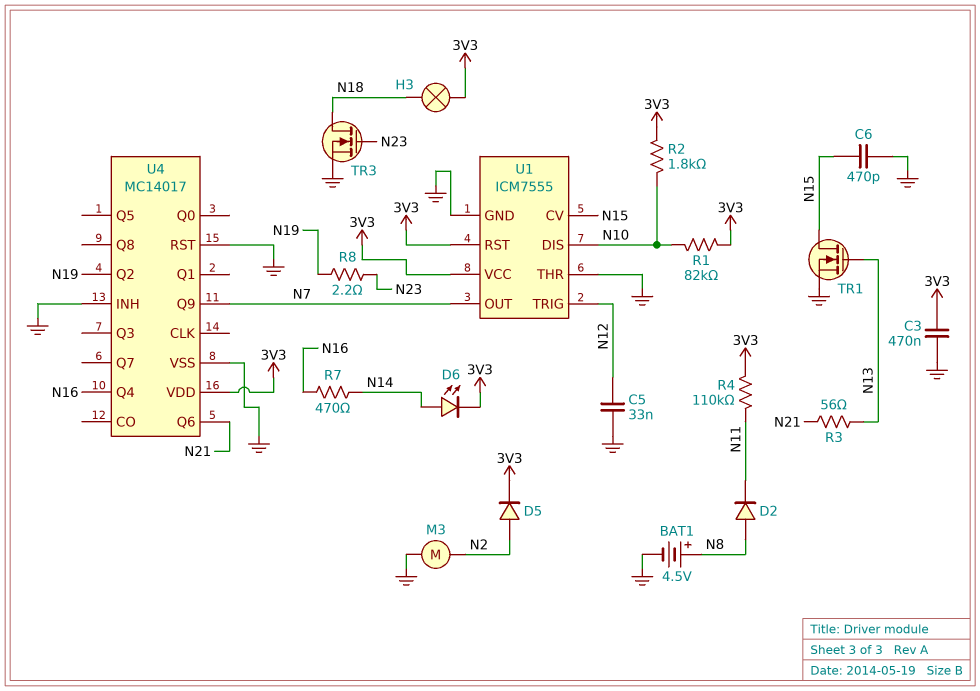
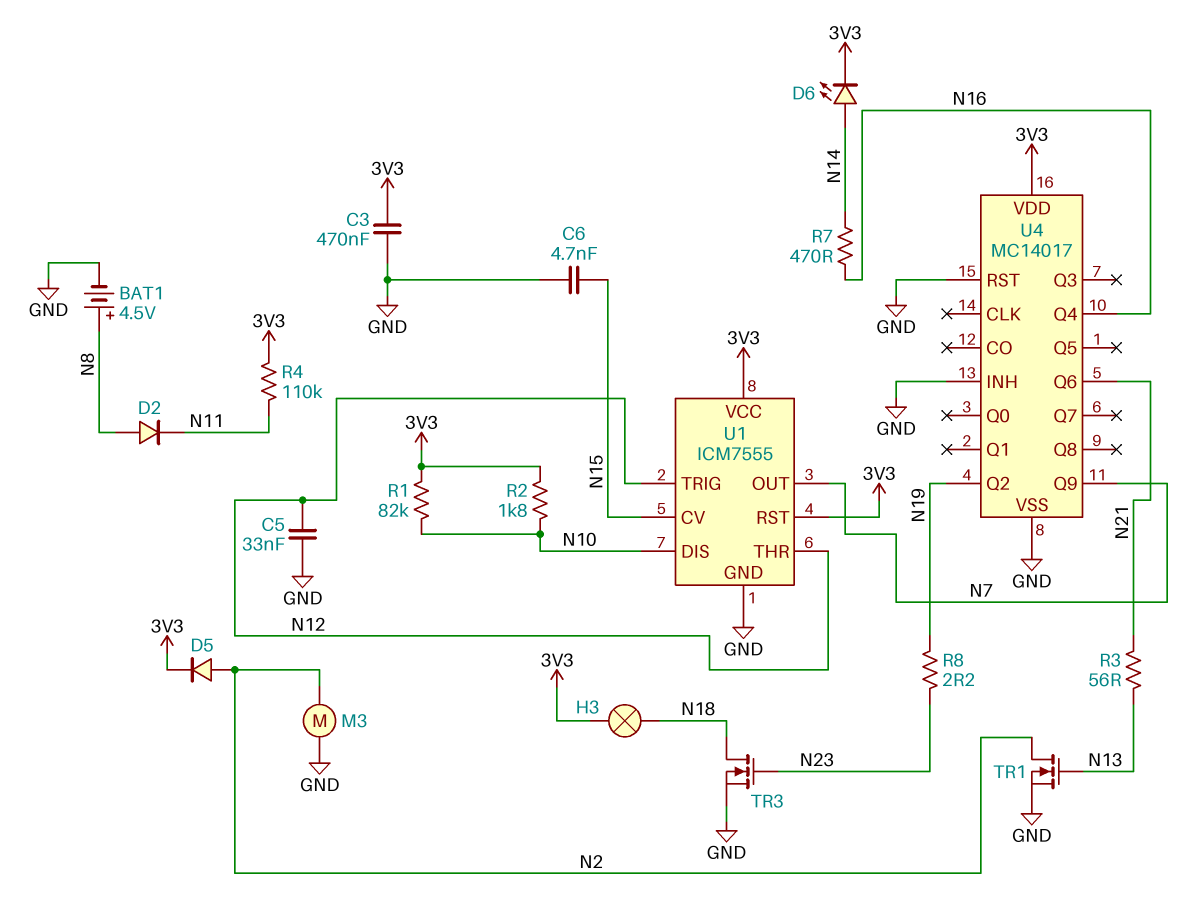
C6: 470pF (GND, N15) -> 4.7nF (GND, N15)
TR1: NMOS (G N13, D N15, S GND) -> NMOS (G N13, D N2, S GND)
U1 pin THR: GND -> N12

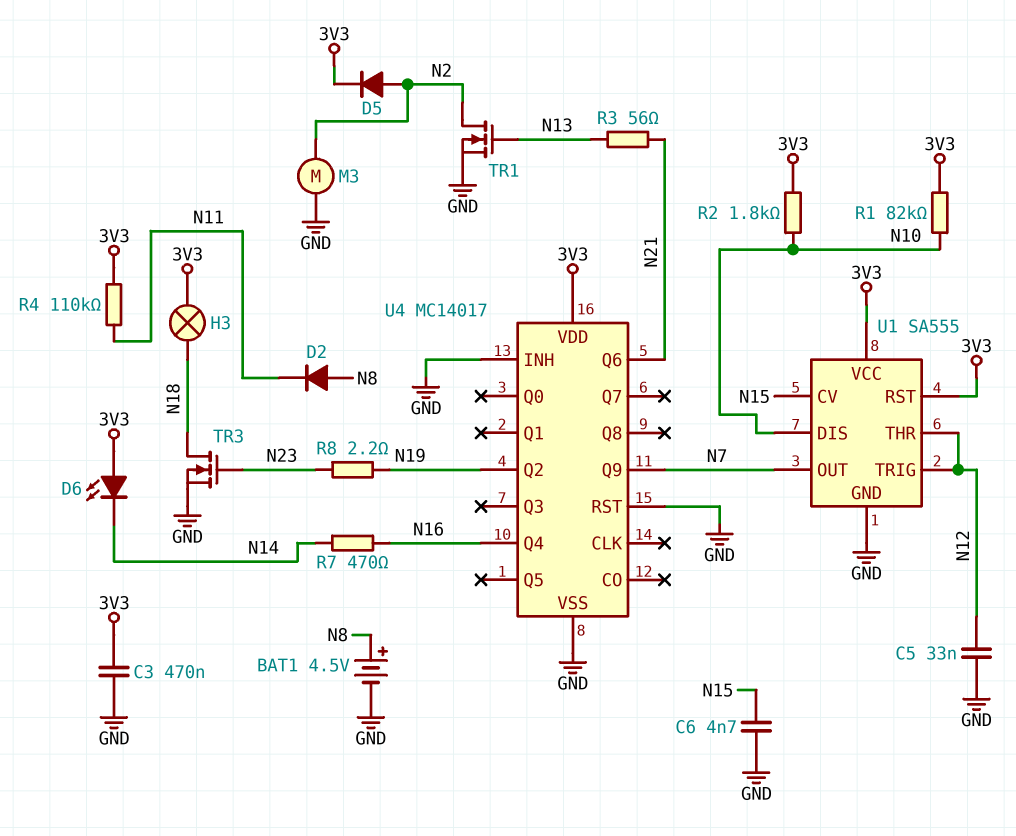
D6: LED (A N14, K 3V3) -> LED (A 3V3, K N14)
U1: ICM7555 -> SA555

